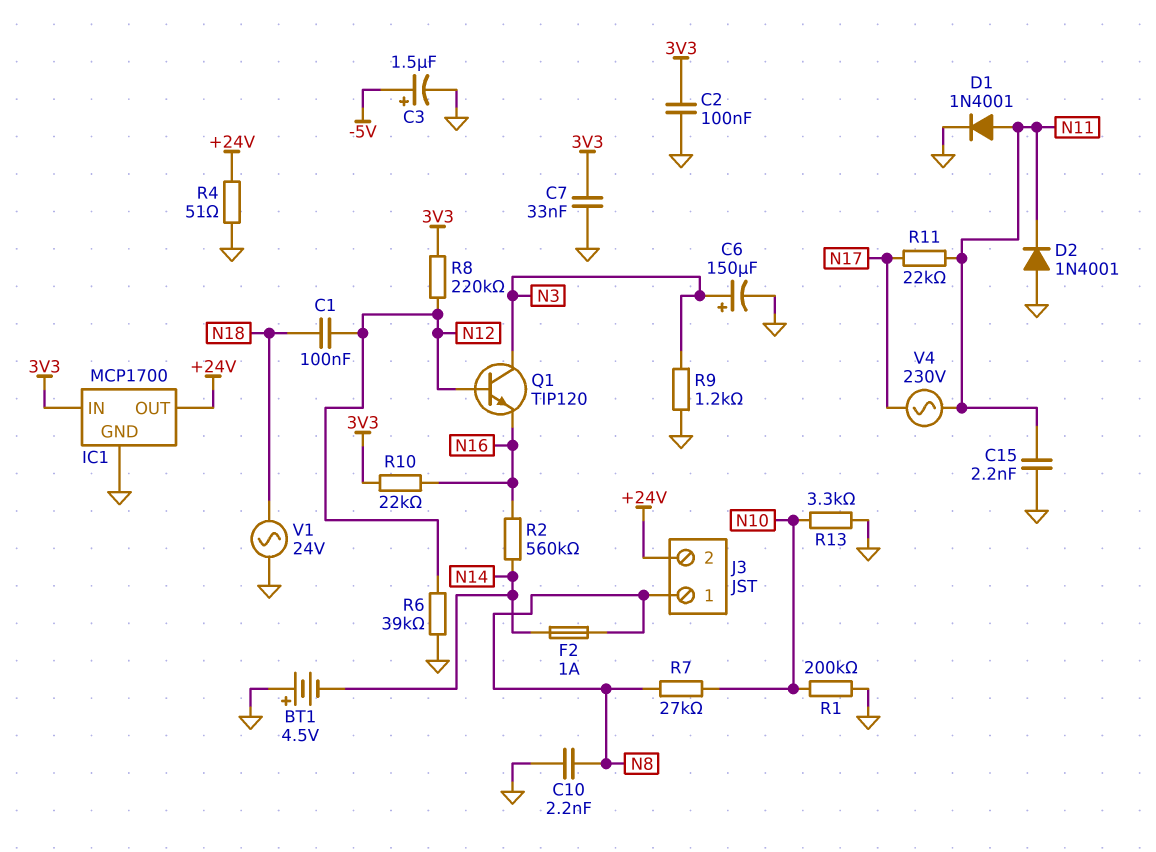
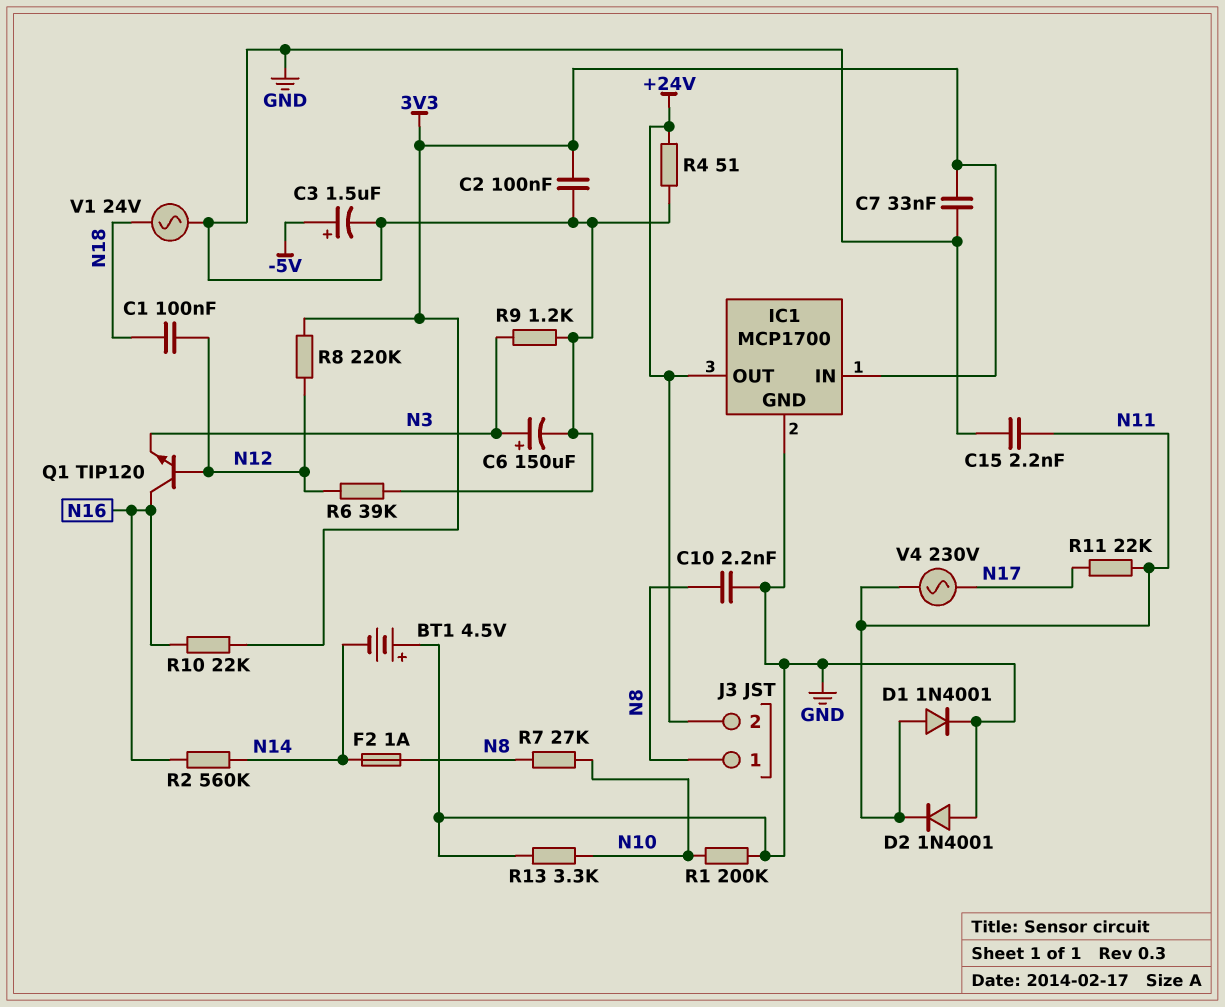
Q1: NPN TIP120 (B N12, C N3, E N16) -> NPN TIP120 (B N12, C N16, E N3)

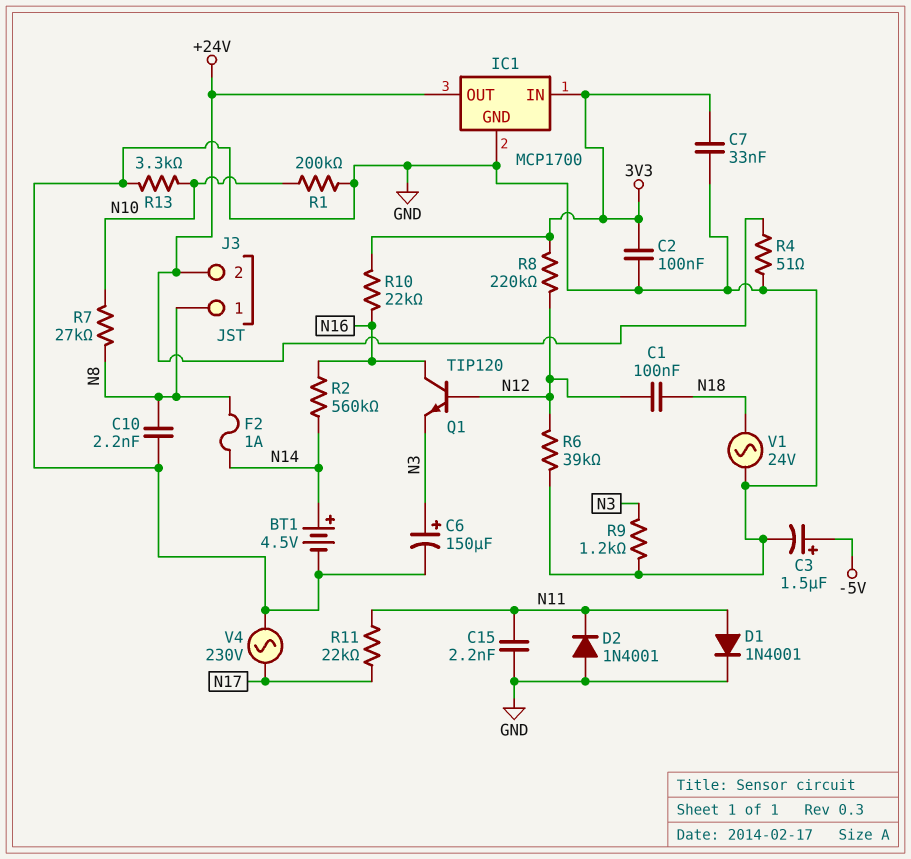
BT1: 4.5V (plus GND, minus N14) -> 4.5V (plus N14, minus GND)
V4: AC 230V (N11, N17) -> AC 230V (GND, N17)

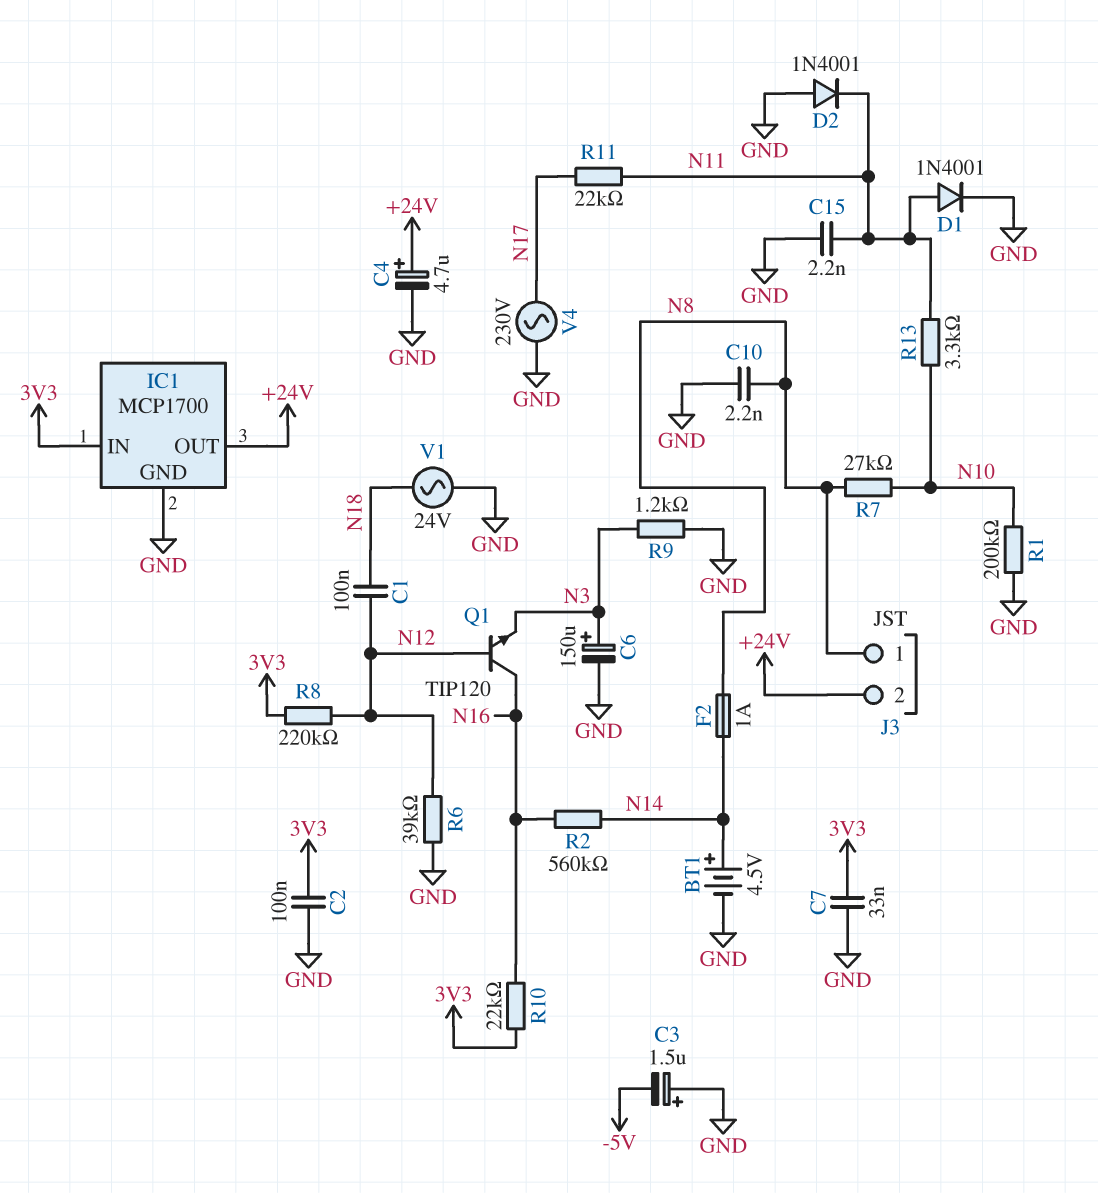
C3: 1.5uF (plus -5V, minus GND) -> 1.5uF (plus GND, minus -5V)
C4: none -> 4.7uF (plus +24V, minus GND)
R4: 51 (+24V, GND) -> none
R13: 3.3k (GND, N10) -> 3.3k (N10, N11)

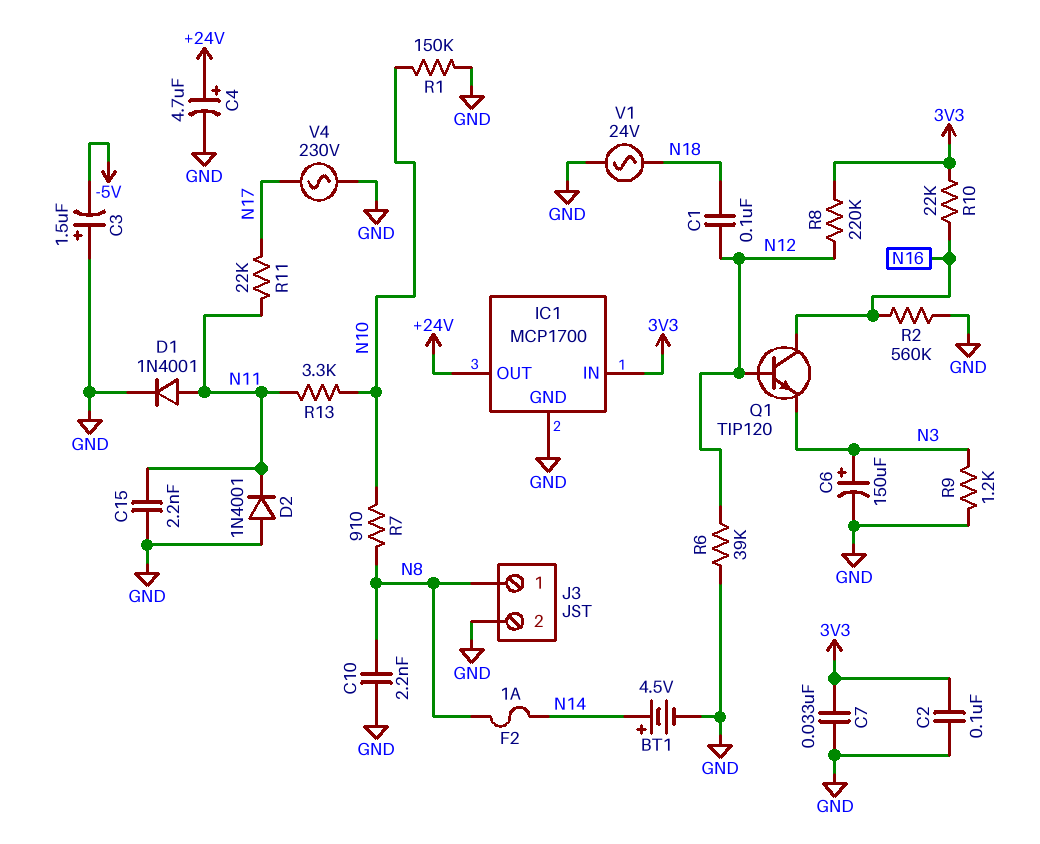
J3 pin 2: +24V -> GND
R1: 200k (GND, N10) -> 150k (GND, N10)
R2: 560k (N14, N16) -> 560k (GND, N16)
R7: 27k (N8, N10) -> 910 (N8, N10)

